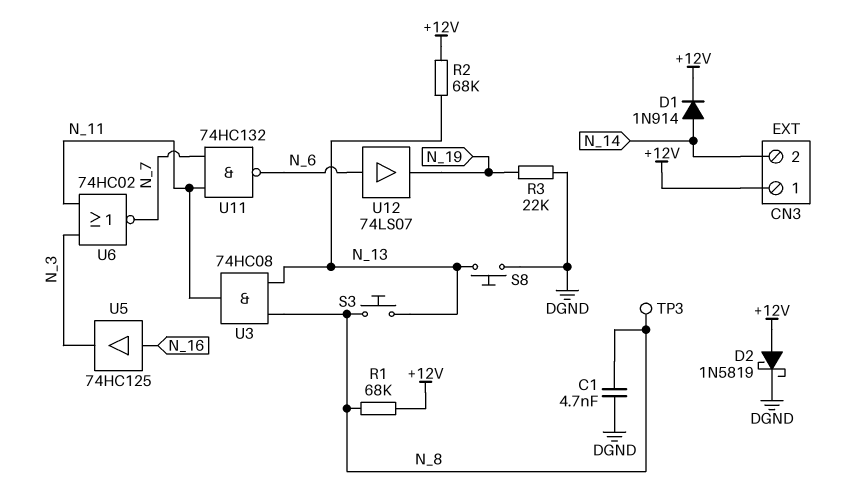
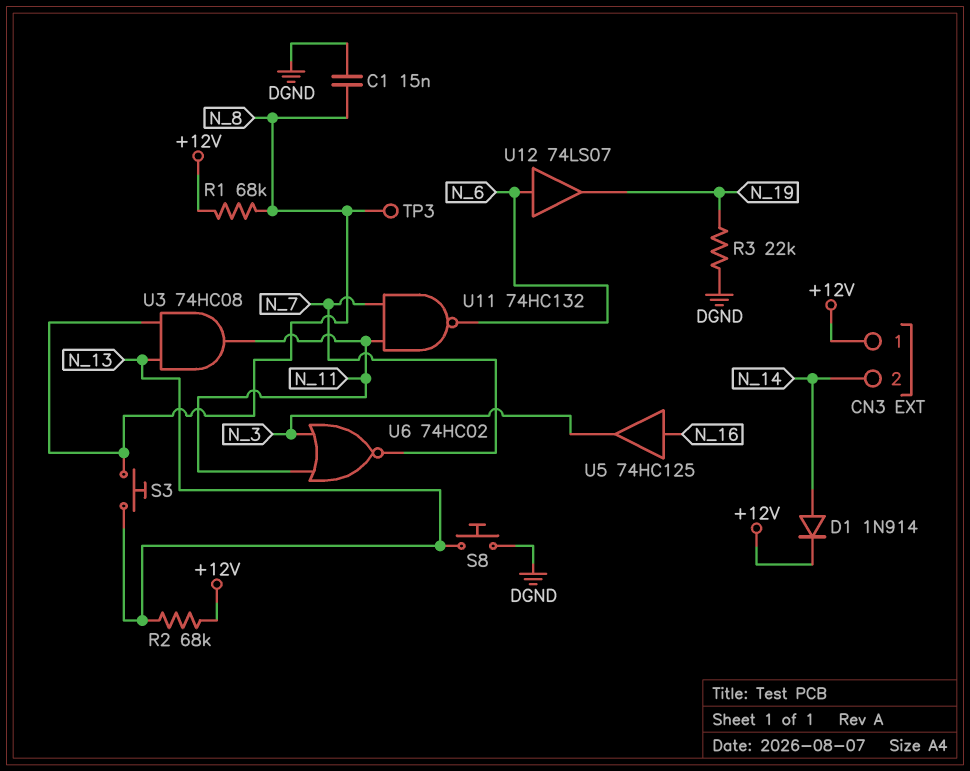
C1: 4.7nF (DGND, N_8) -> 15nF (DGND, N_8)
D2: schottky 1N5819 (A +12V, K DGND) -> none

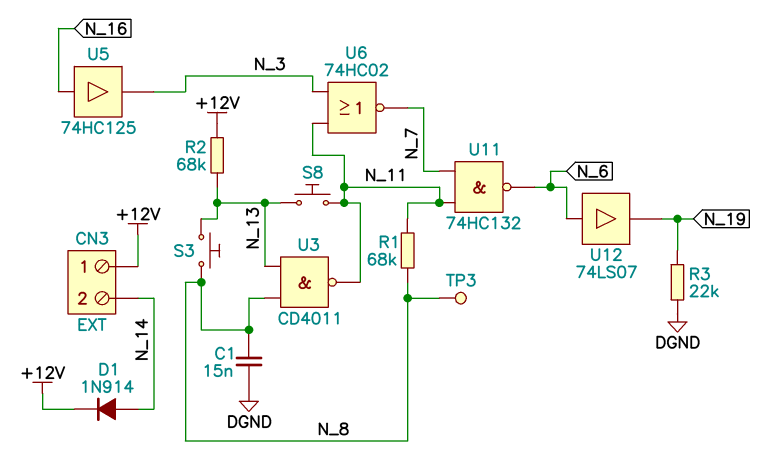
R1: 68k (+12V, N_8) -> 68k (N_8, N_11)
S8: button (DGND, N_13) -> button (N_11, N_13)
U3: AND 74HC08 (in N_8, in N_13, out N_11) -> NAND CD4011 (in N_8, in N_13, out N_11)

